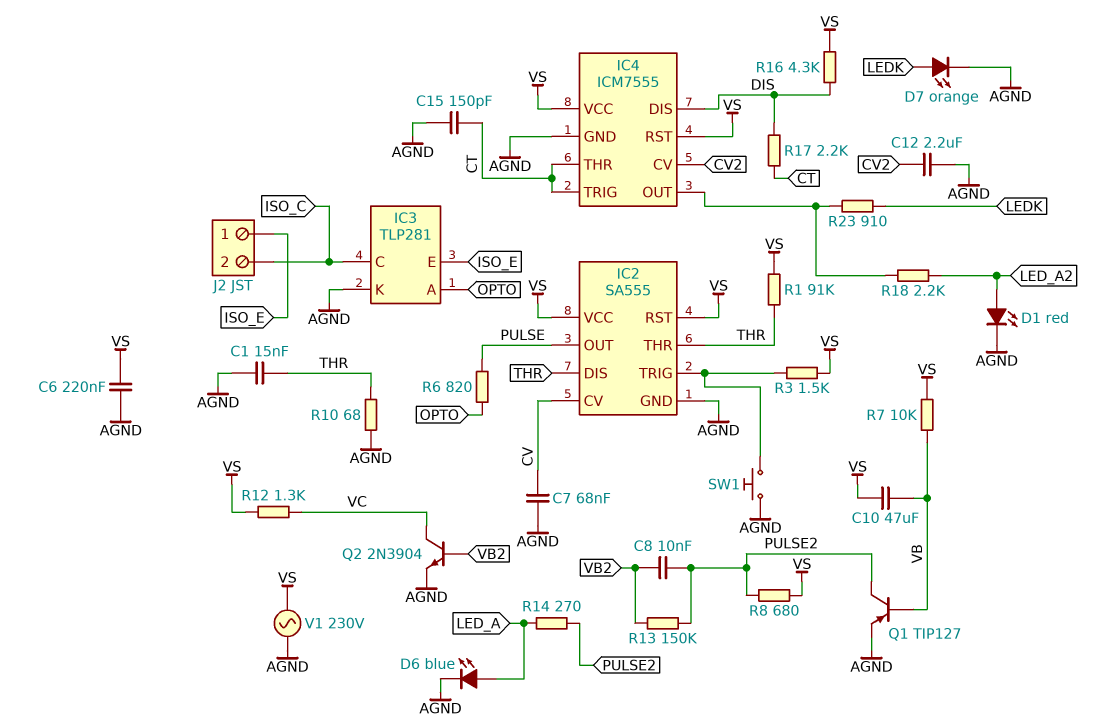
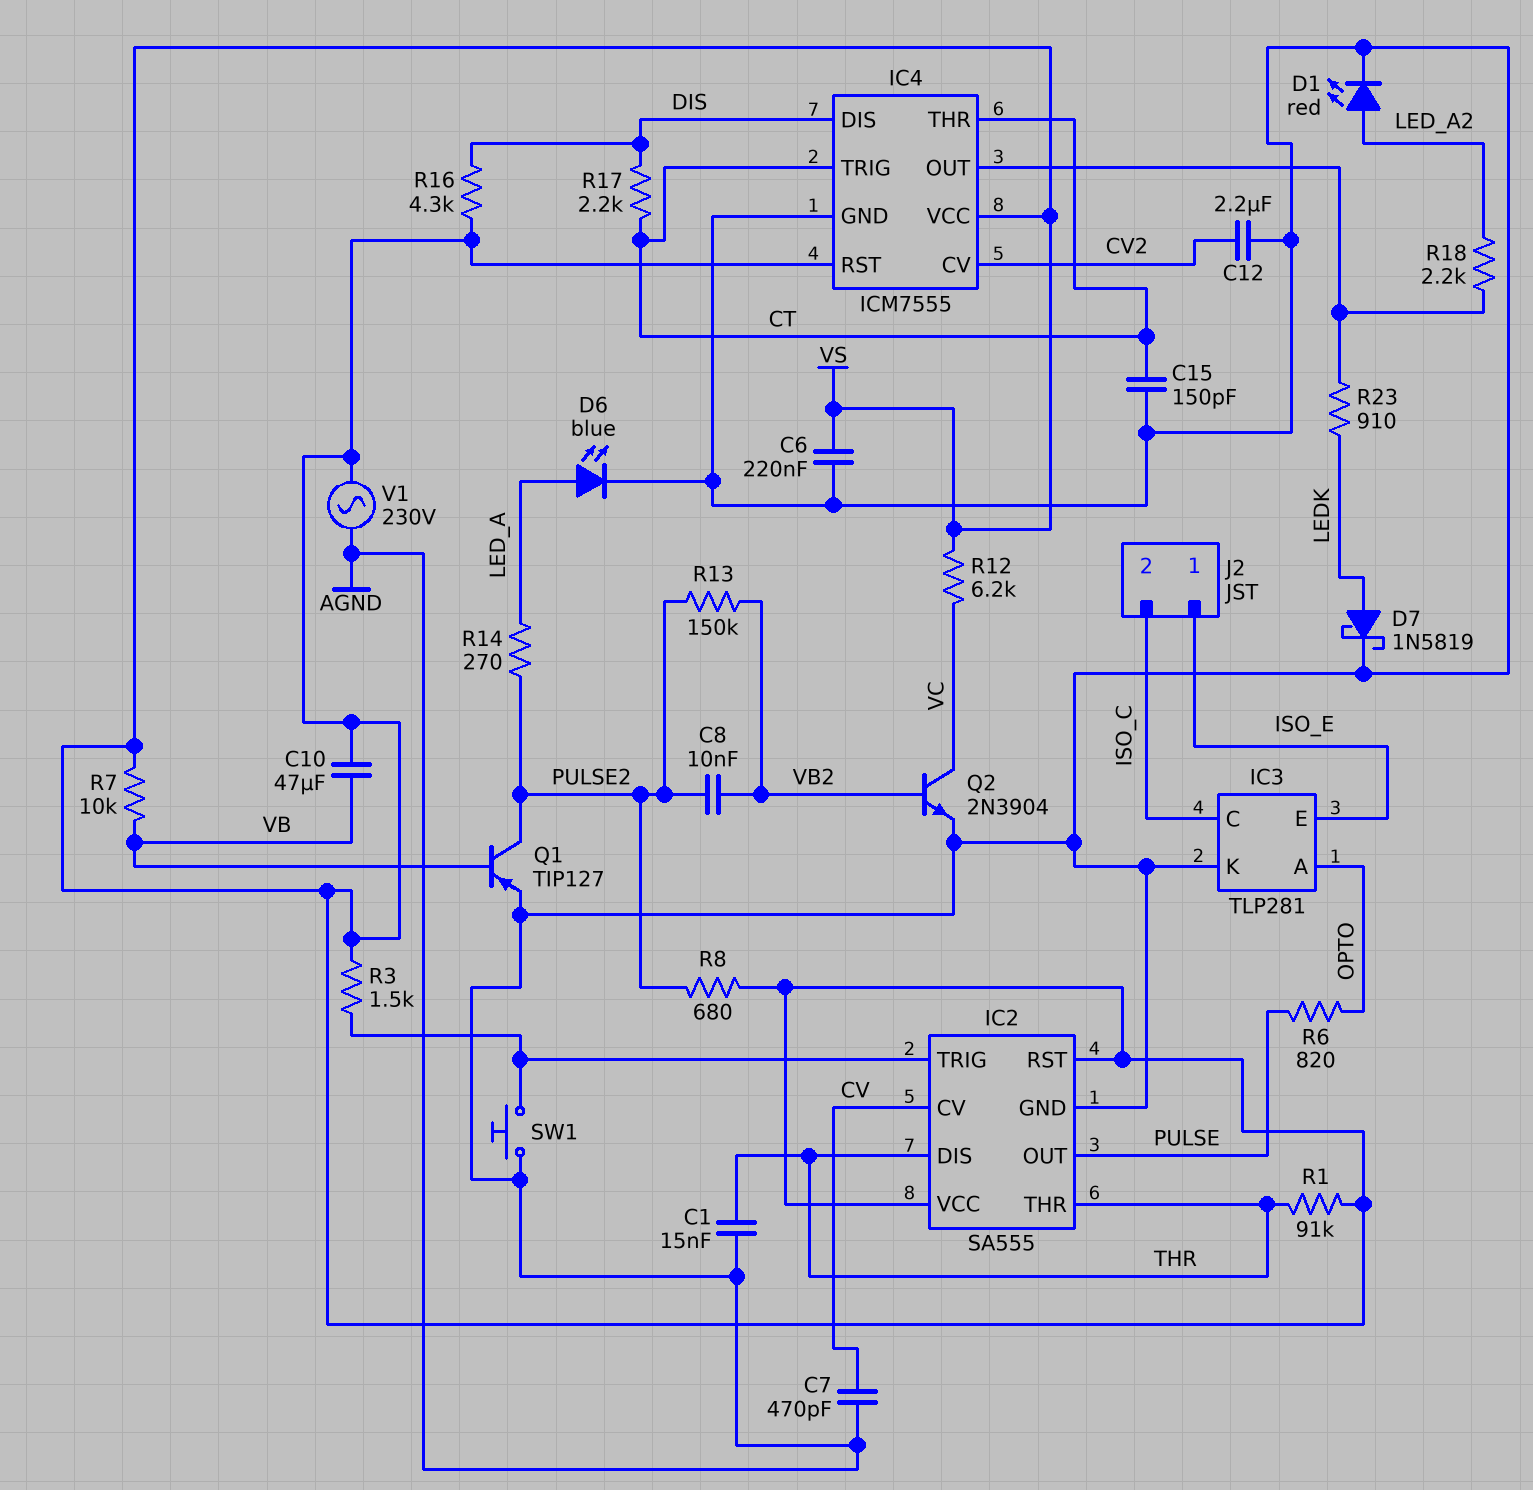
C7: 68nF (AGND, CV) -> 470pF (AGND, CV)
D7: LED orange (A LEDK, K AGND) -> schottky 1N5819 (A LEDK, K AGND)
R10: 68 (AGND, THR) -> none
R12: 1.3k (VC, VS) -> 6.2k (VC, VS)

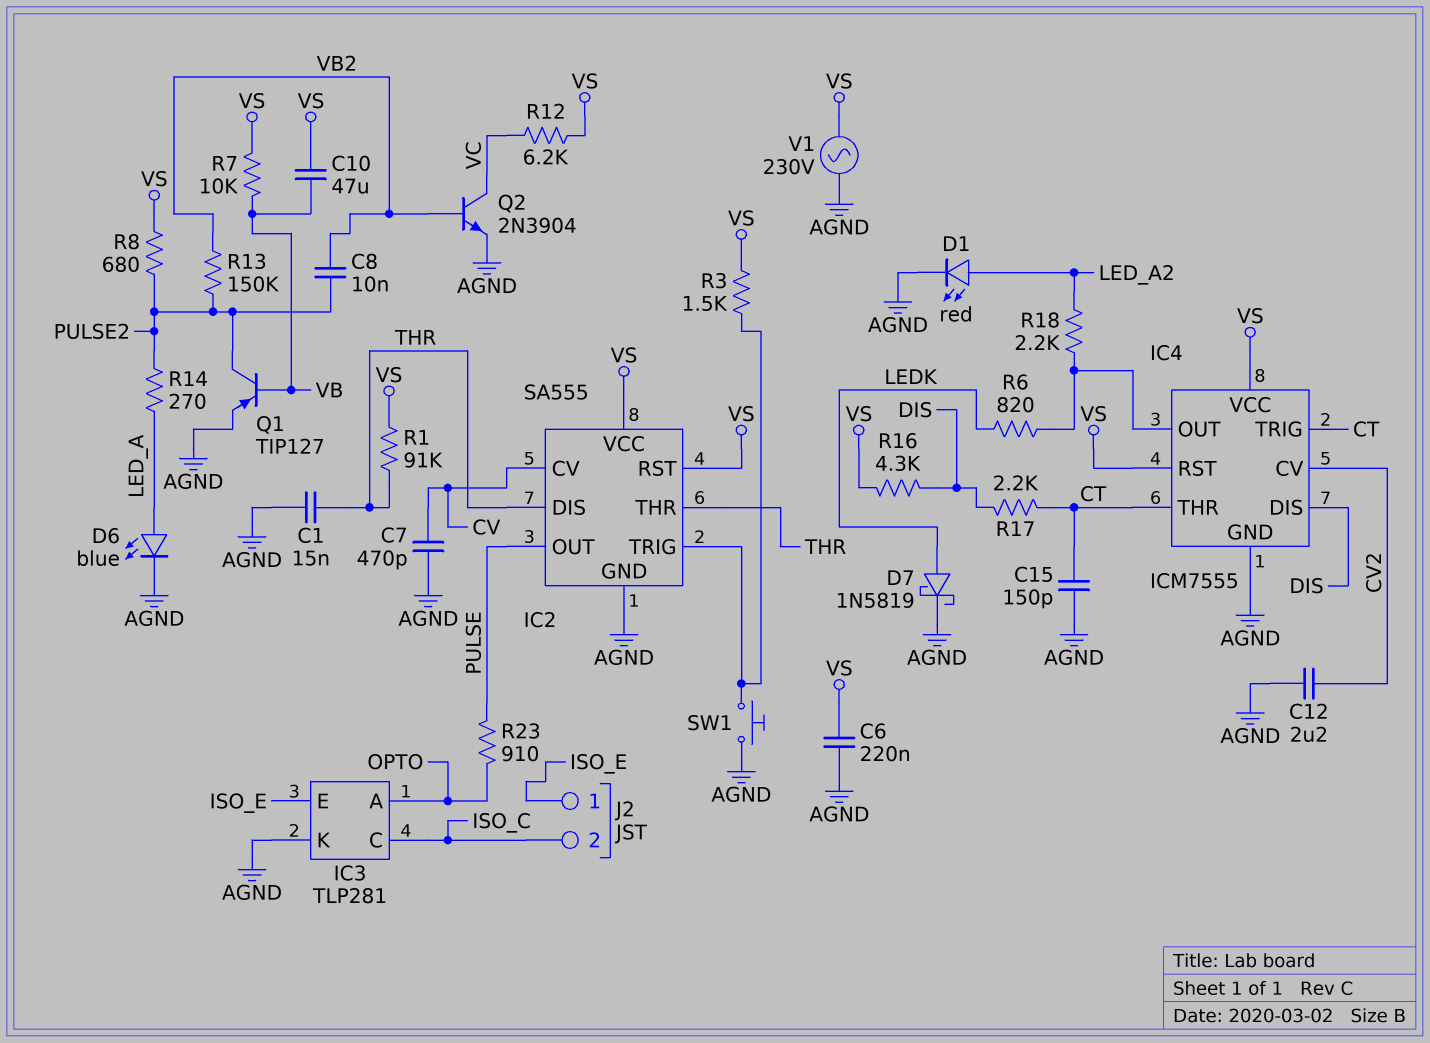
R6: 820 (OPTO, PULSE) -> 820 (IC4/OUT, LEDK)
R23: 910 (IC4/OUT, LEDK) -> 910 (OPTO, PULSE)

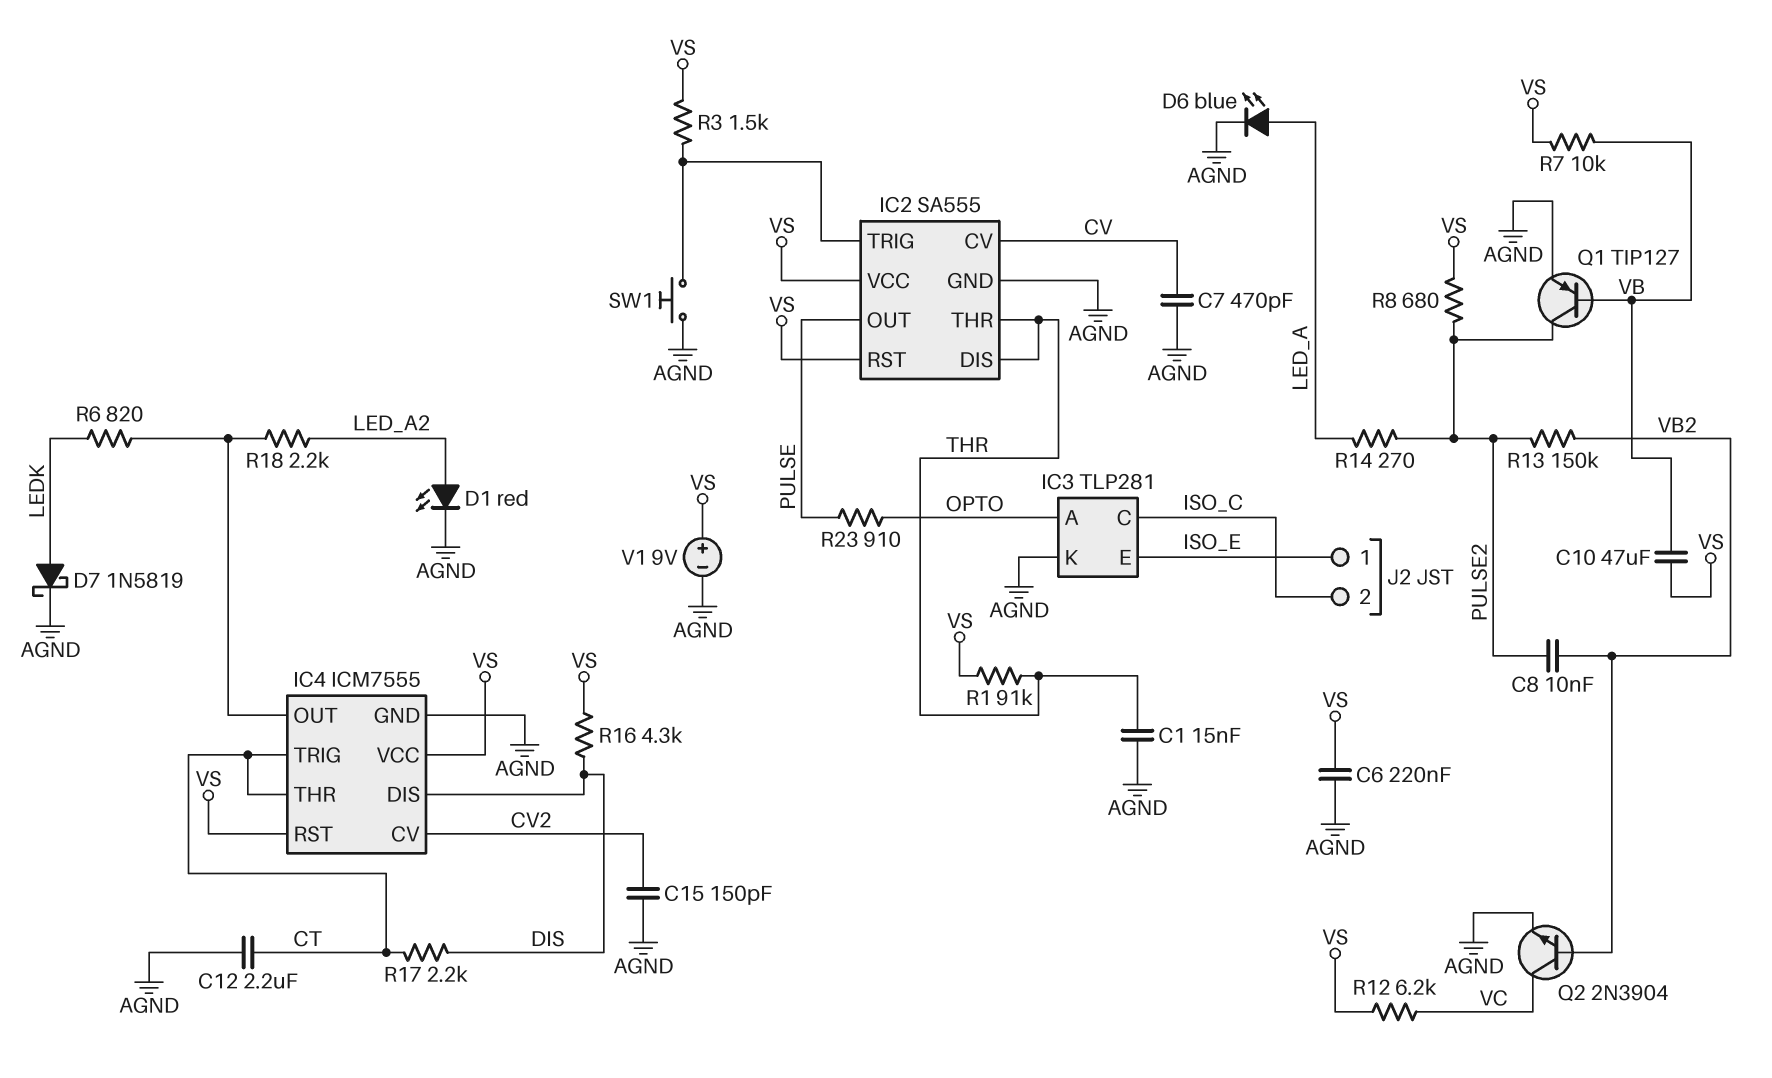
C12: 2.2uF (AGND, CV2) -> 2.2uF (AGND, CT)
C15: 150pF (AGND, CT) -> 150pF (AGND, CV2)
V1: AC 230V (AGND, VS) -> 9V (plus VS, minus AGND)

